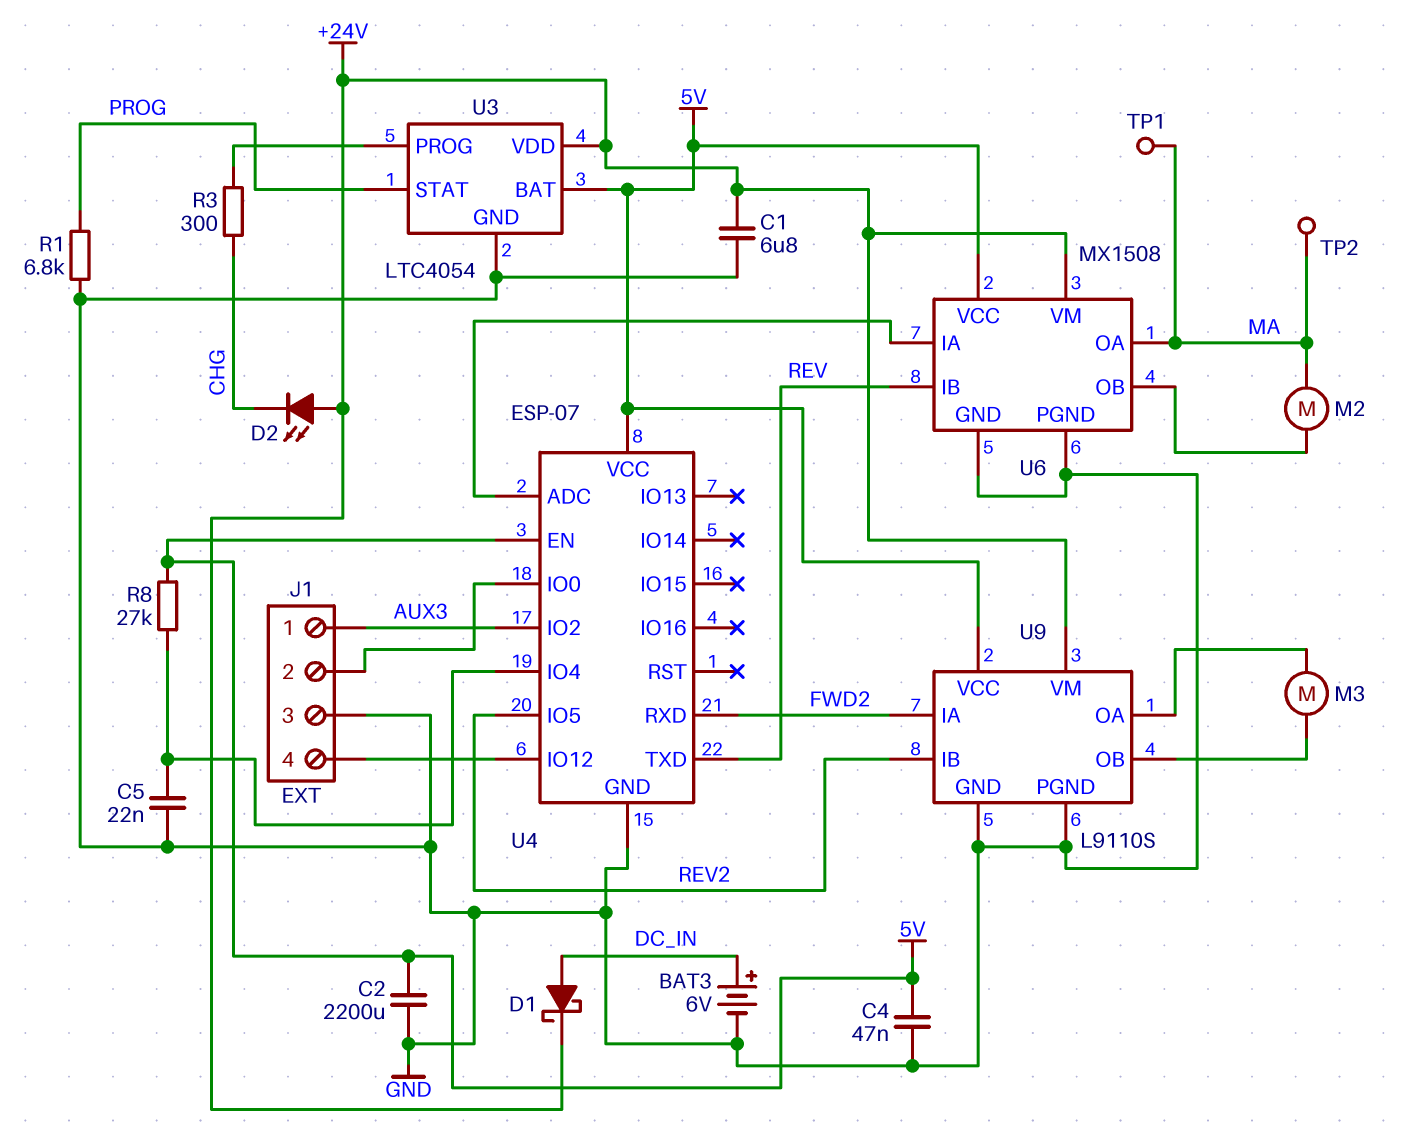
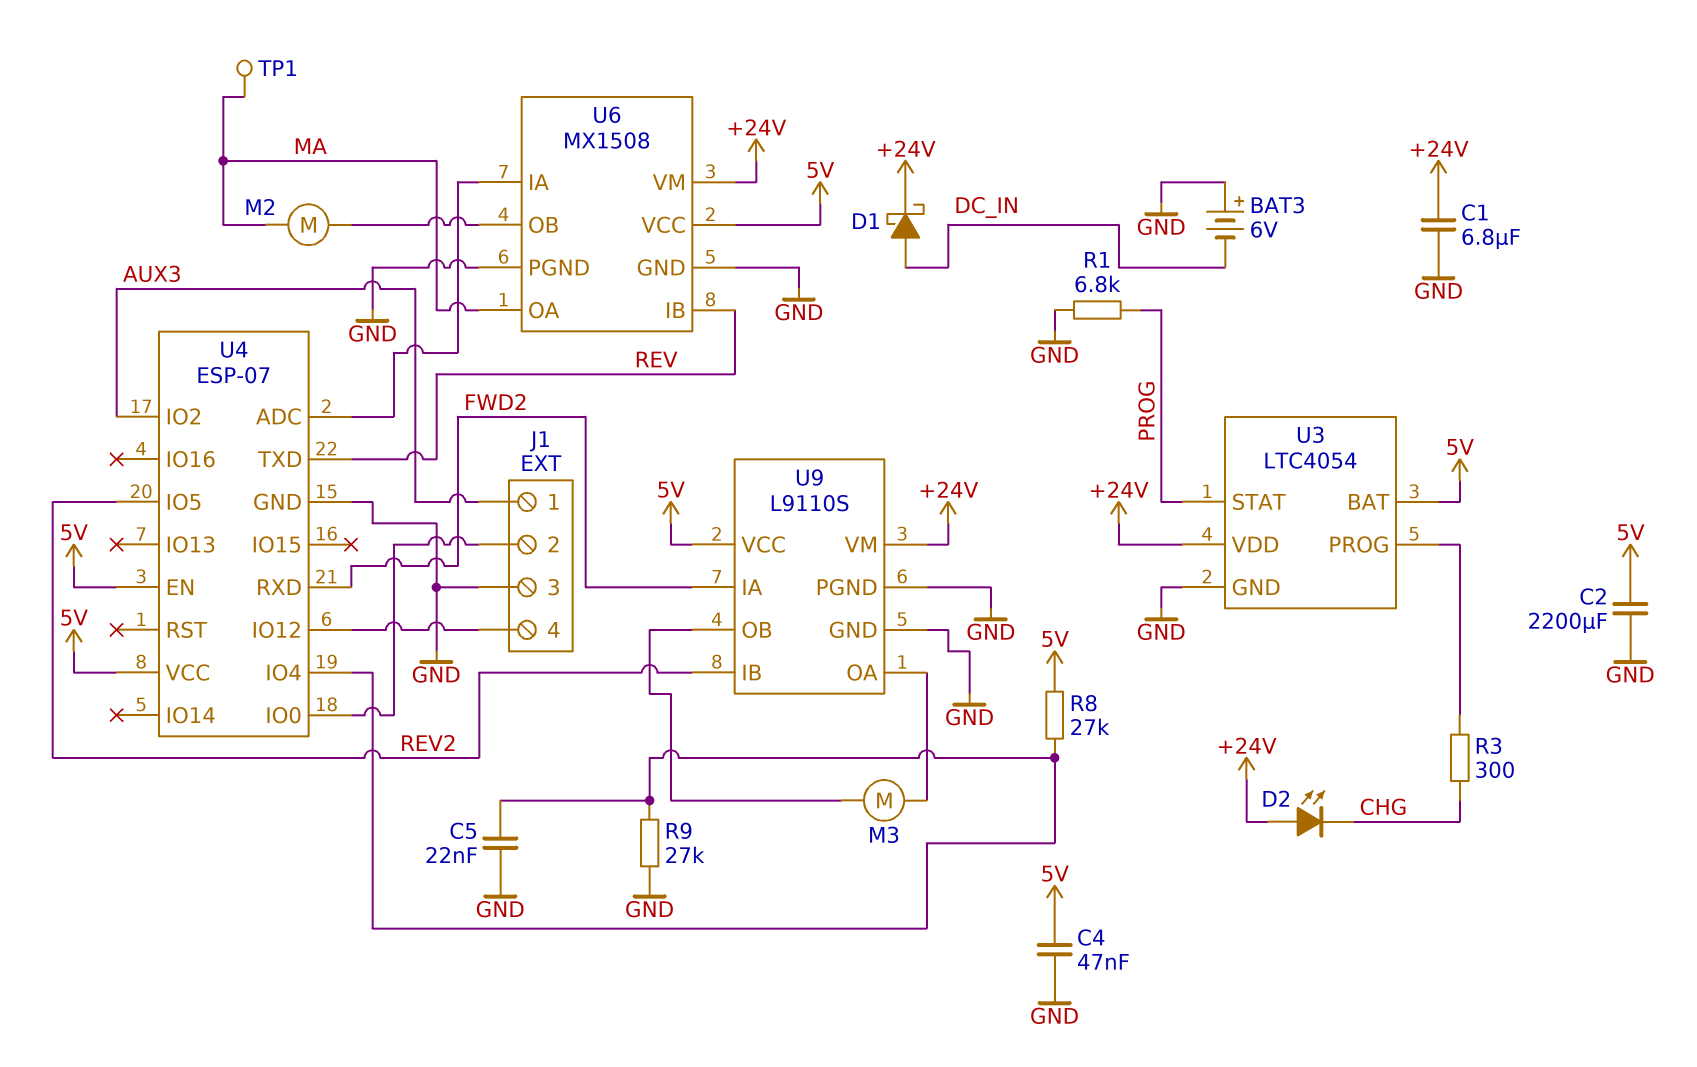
BAT3: 6V (plus DC_IN, minus GND) -> 6V (plus GND, minus DC_IN)
R9: none -> 27k (GND, U4/IO4)
TP2: test point (MA) -> none

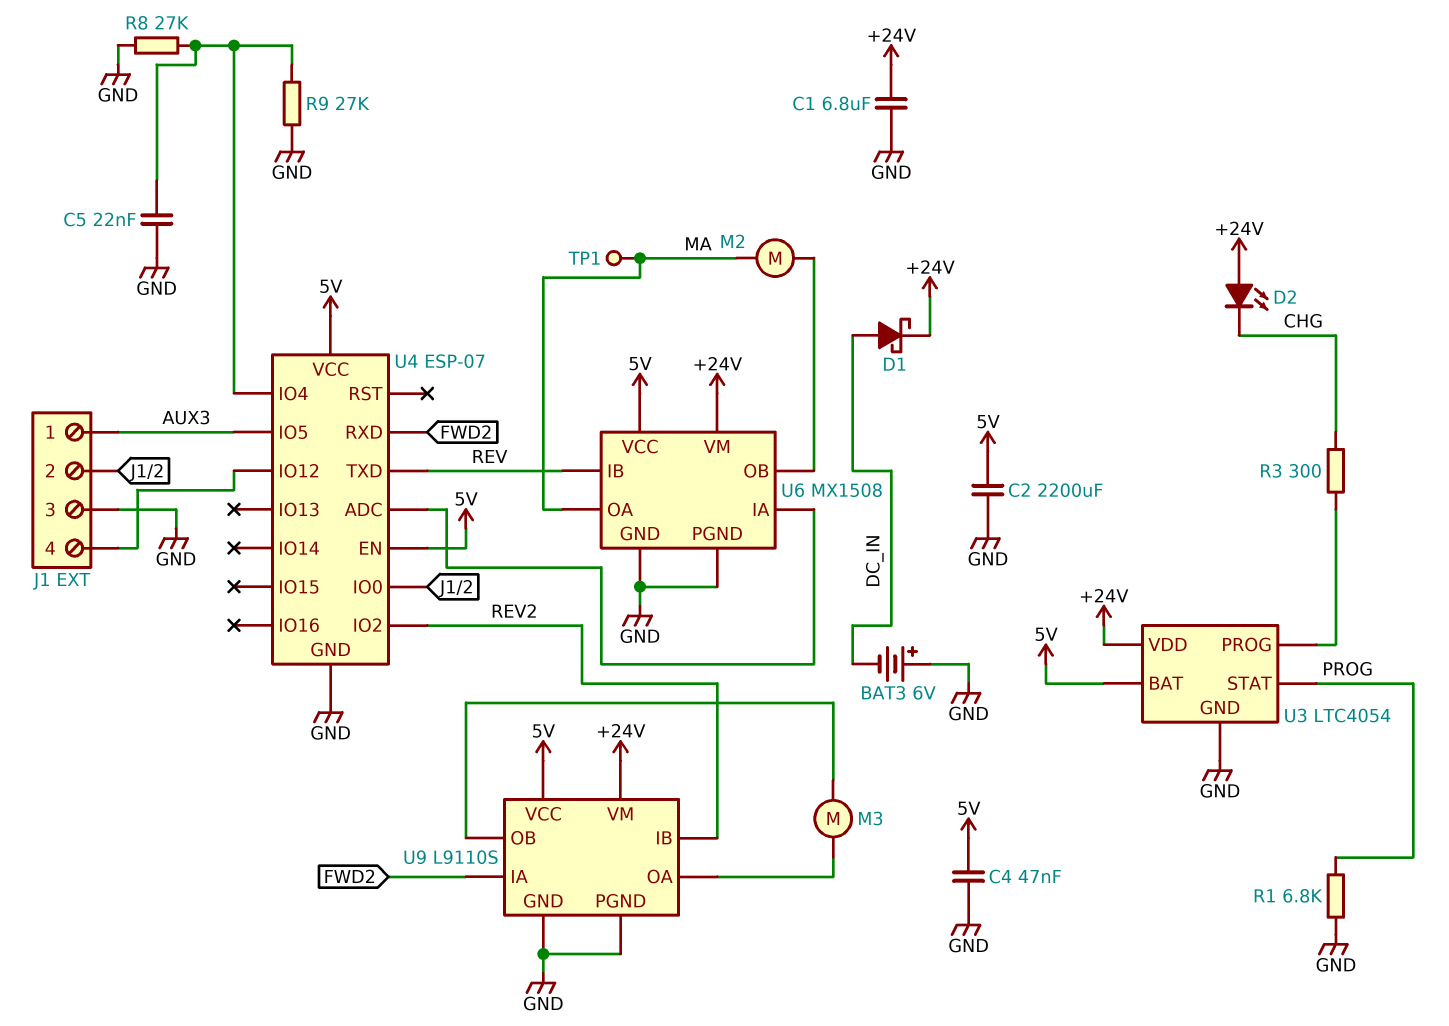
R8: 27k (5V, U4/IO4) -> 27k (GND, U4/IO4)
U4 pin IO2: AUX3 -> REV2
U4 pin IO5: REV2 -> AUX3

